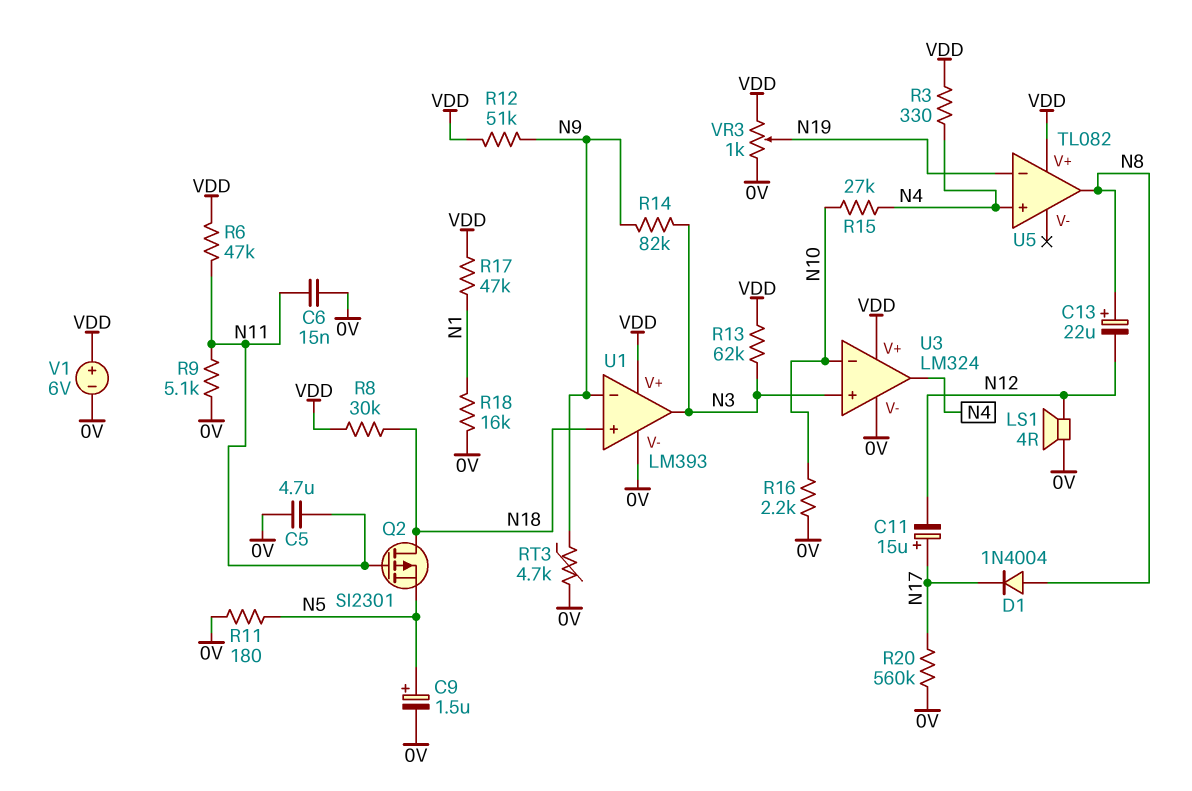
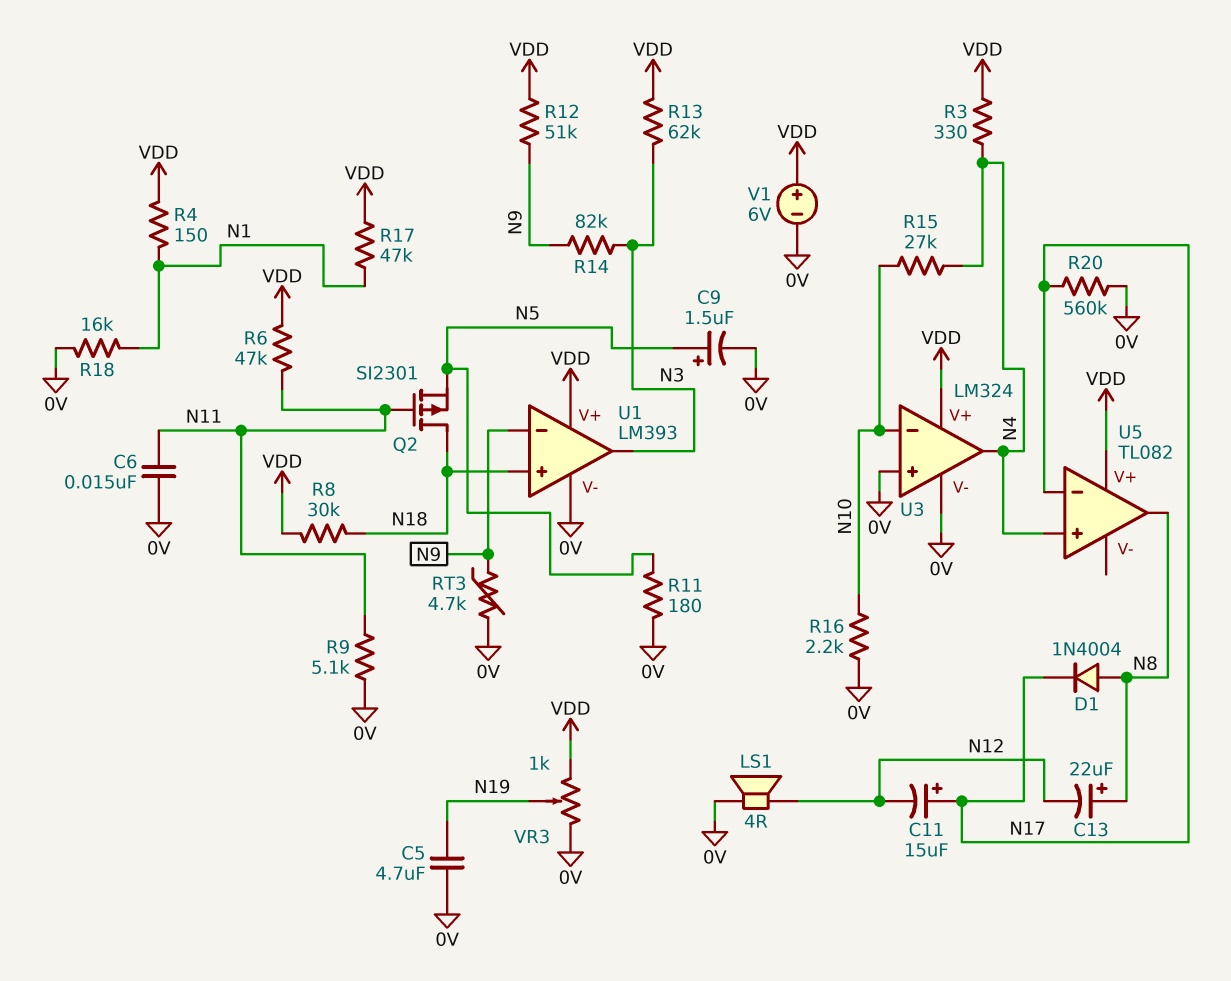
C5: 4.7uF (0V, N11) -> 4.7uF (0V, N19)
R4: none -> 150 (N1, VDD)
U3 pin in+: N3 -> 0V
U5 pin in-: N19 -> N17

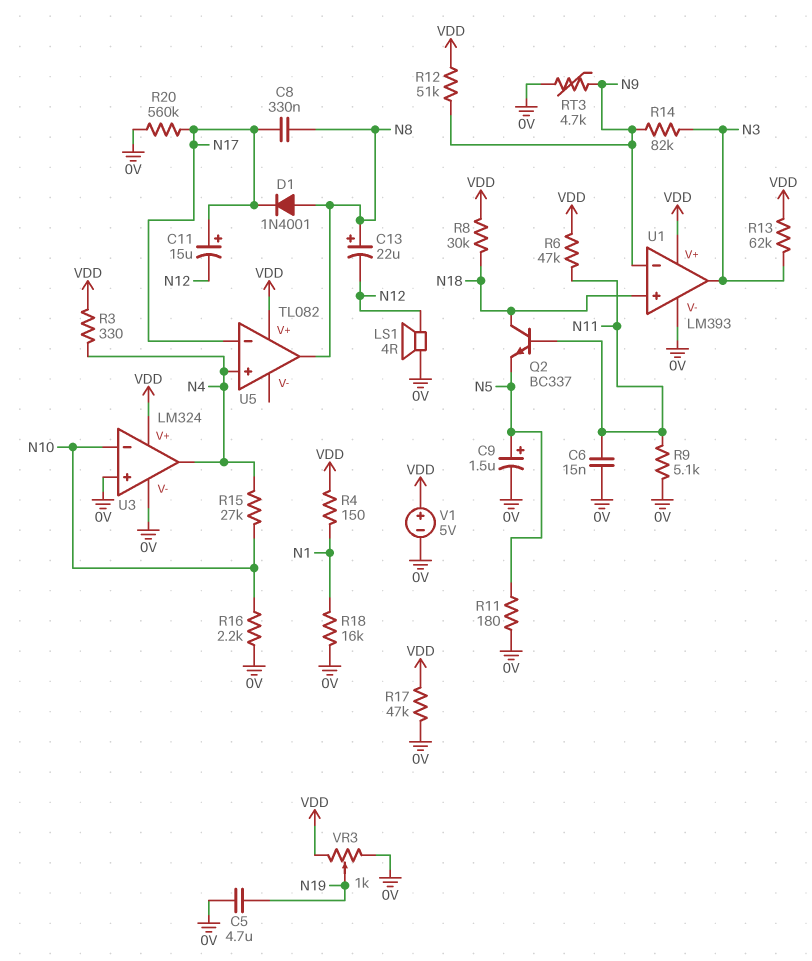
C8: none -> 330nF (N8, N17)
D1: diode 1N4004 (A N8, K N17) -> diode 1N4001 (A N8, K N17)
Q2: PMOS SI2301 (G N11, D N18, S N5) -> NPN BC337 (B N11, C N18, E N5)
R17: 47k (N1, VDD) -> 47k (0V, VDD)
V1: 6V (plus VDD, minus 0V) -> 5V (plus VDD, minus 0V)

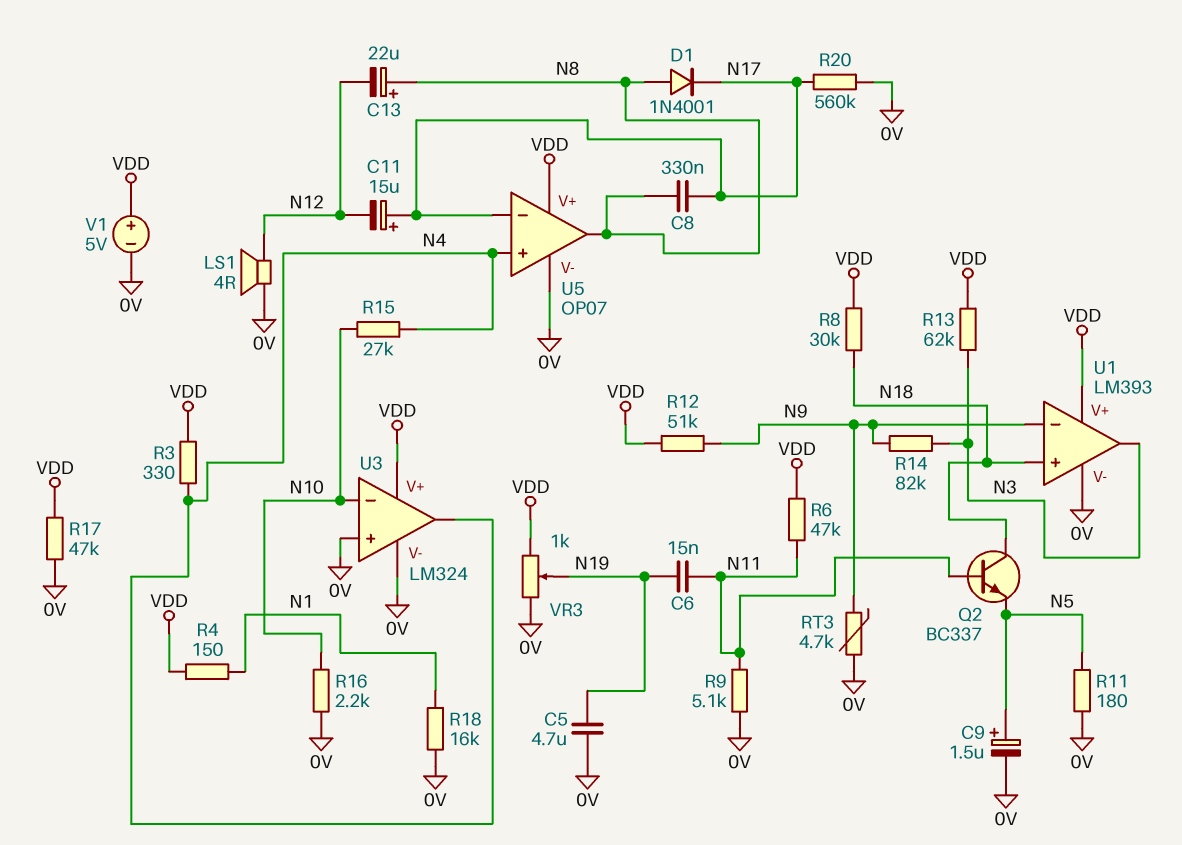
C6: 15nF (0V, N11) -> 15nF (N11, N19)
U5: TL082 -> OP07
U5 pin V-: none -> 0V

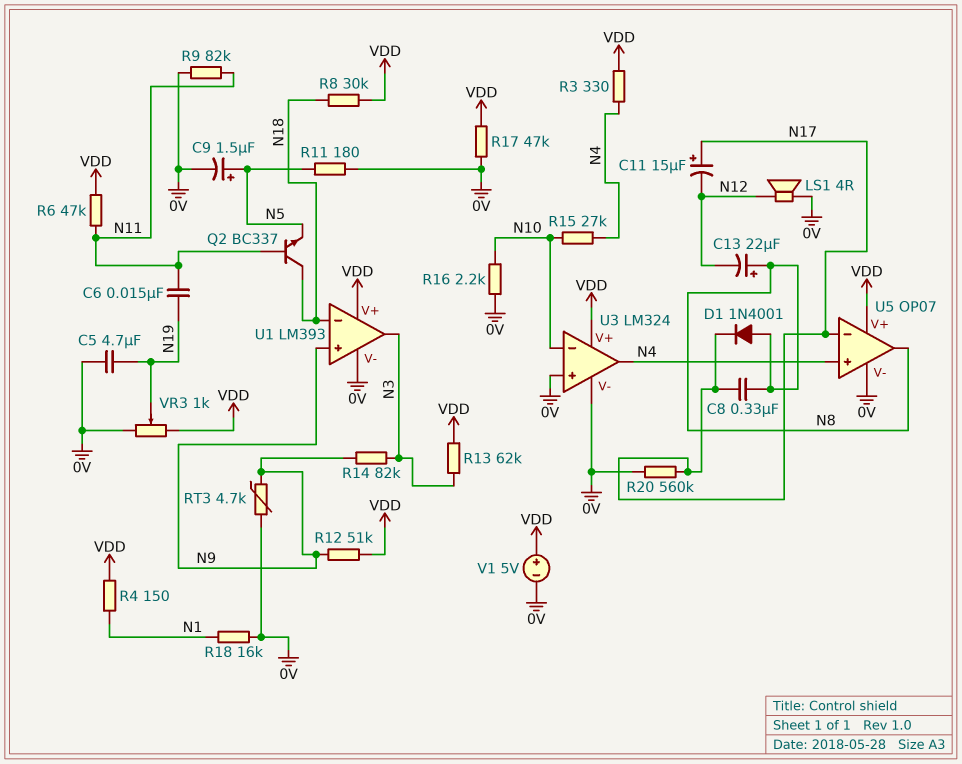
R9: 5.1k (0V, N11) -> 82k (0V, N11)
U1 pin in+: N18 -> N9
U1 pin in-: N9 -> N18

